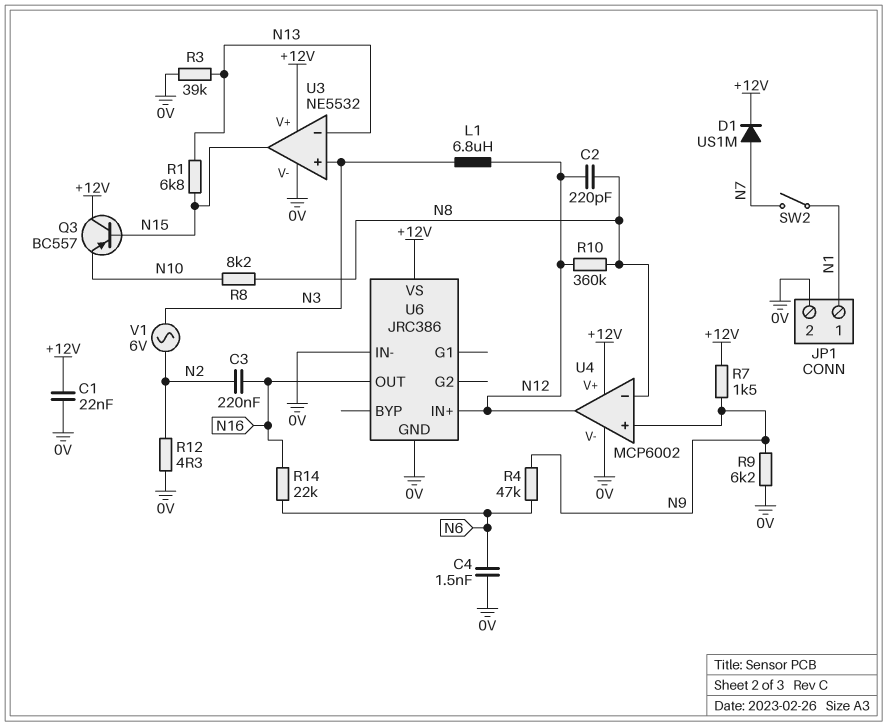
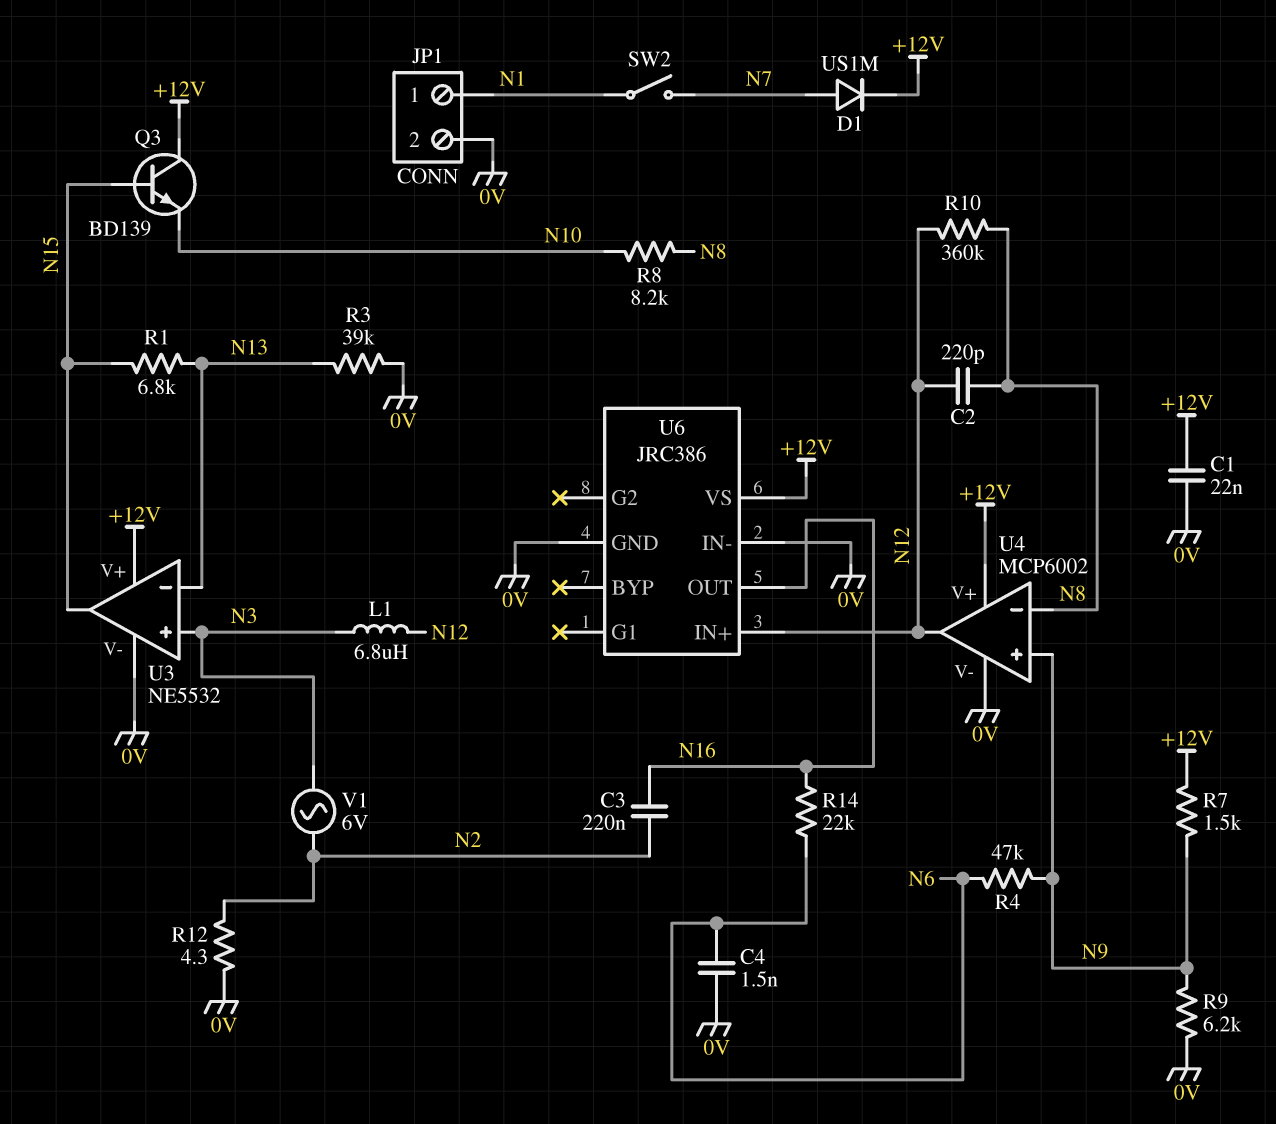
Q3: PNP BC557 (B N15, C +12V, E N10) -> NPN BD139 (B N15, C +12V, E N10)

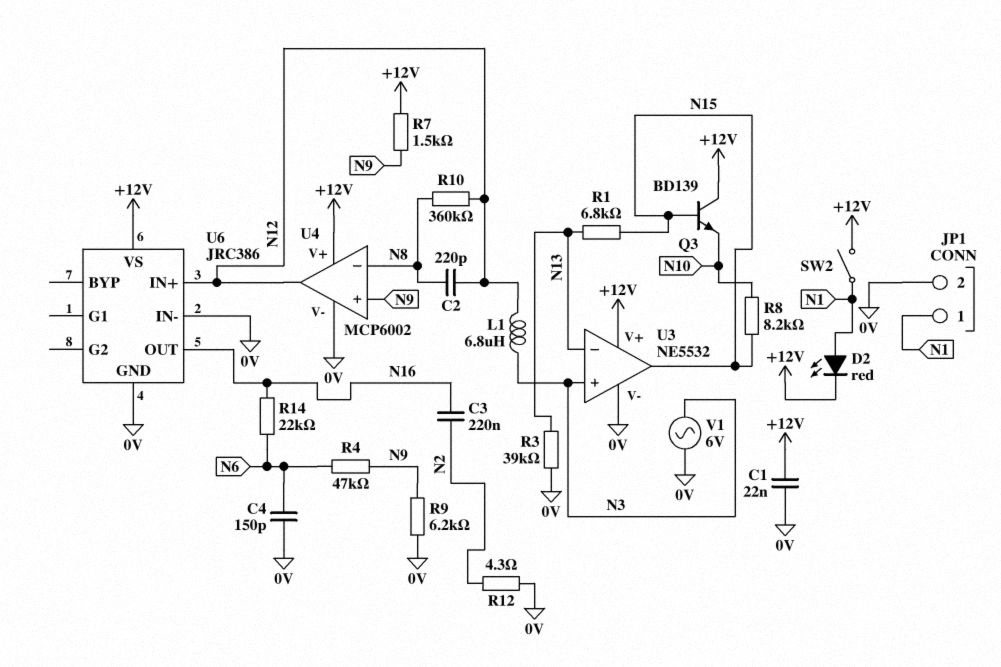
C4: 1.5nF (0V, N6) -> 150pF (0V, N6)
D1: diode US1M (A N7, K +12V) -> none
D2: none -> LED red (A N1, K +12V)
R8: 8.2k (N8, N10) -> 8.2k (N10, N15)
SW2: switch (N1, N7) -> switch (+12V, N1)
V1: AC 6V (N2, N3) -> AC 6V (0V, N3)

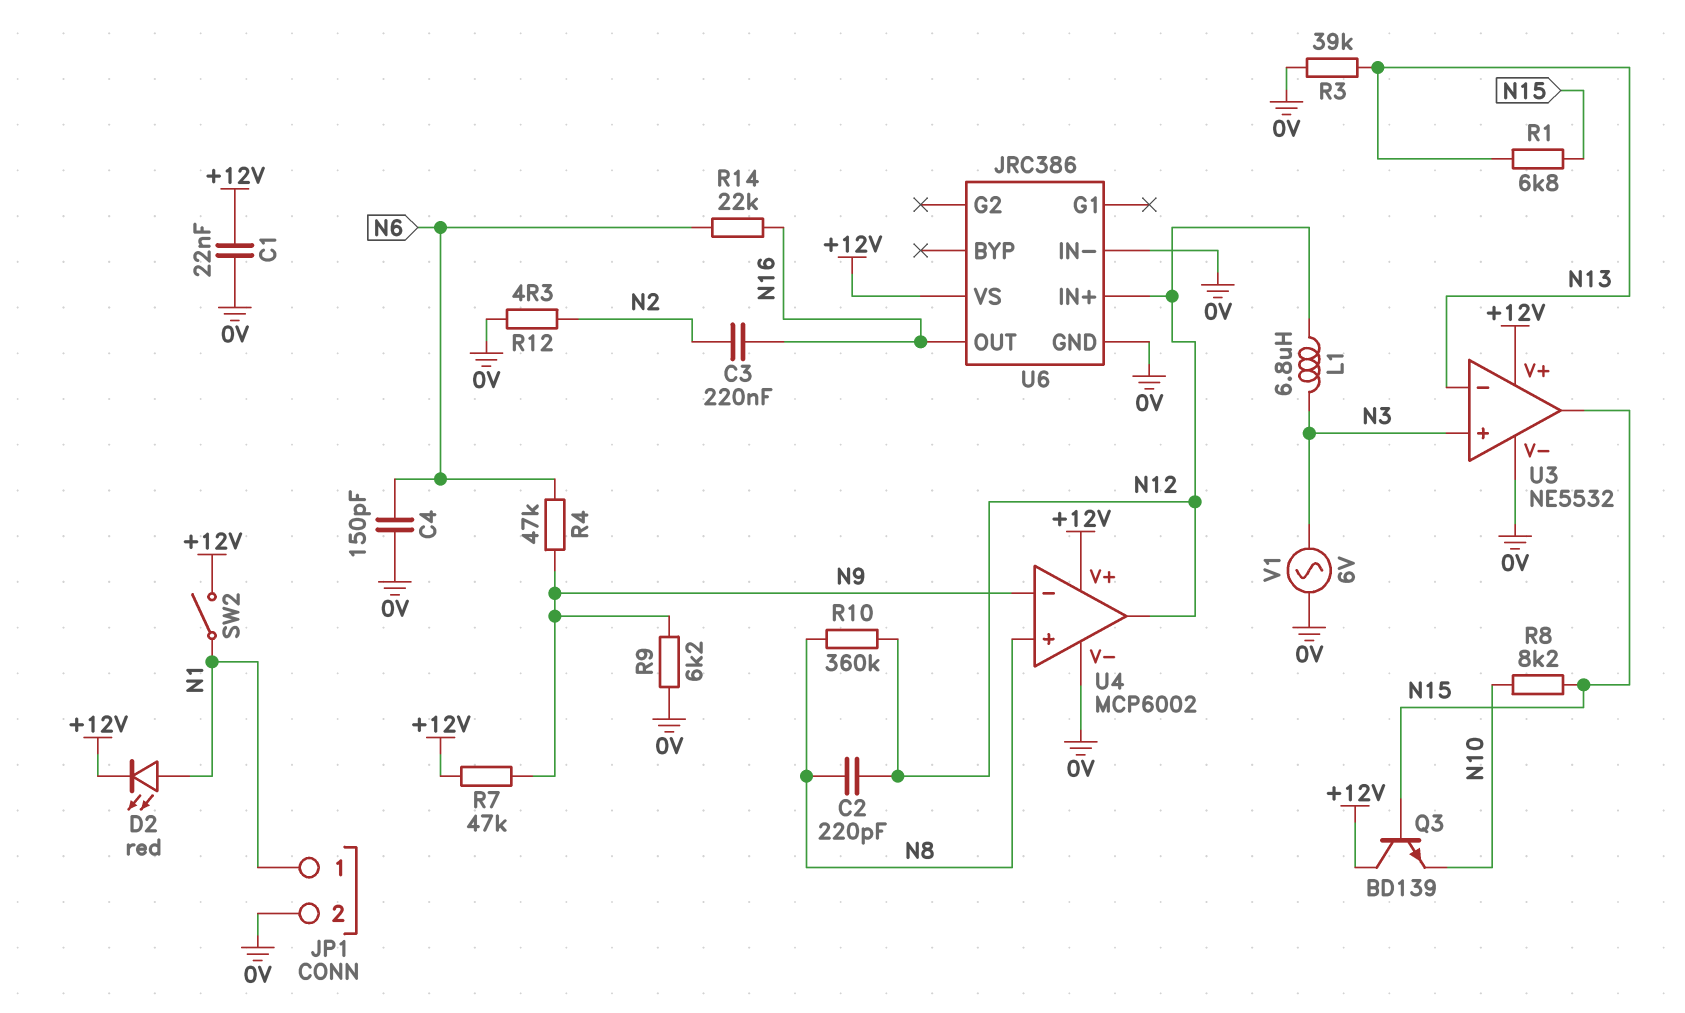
R7: 1.5k (+12V, N9) -> 47k (+12V, N9)
U4 pin in+: N9 -> N8
U4 pin in-: N8 -> N9

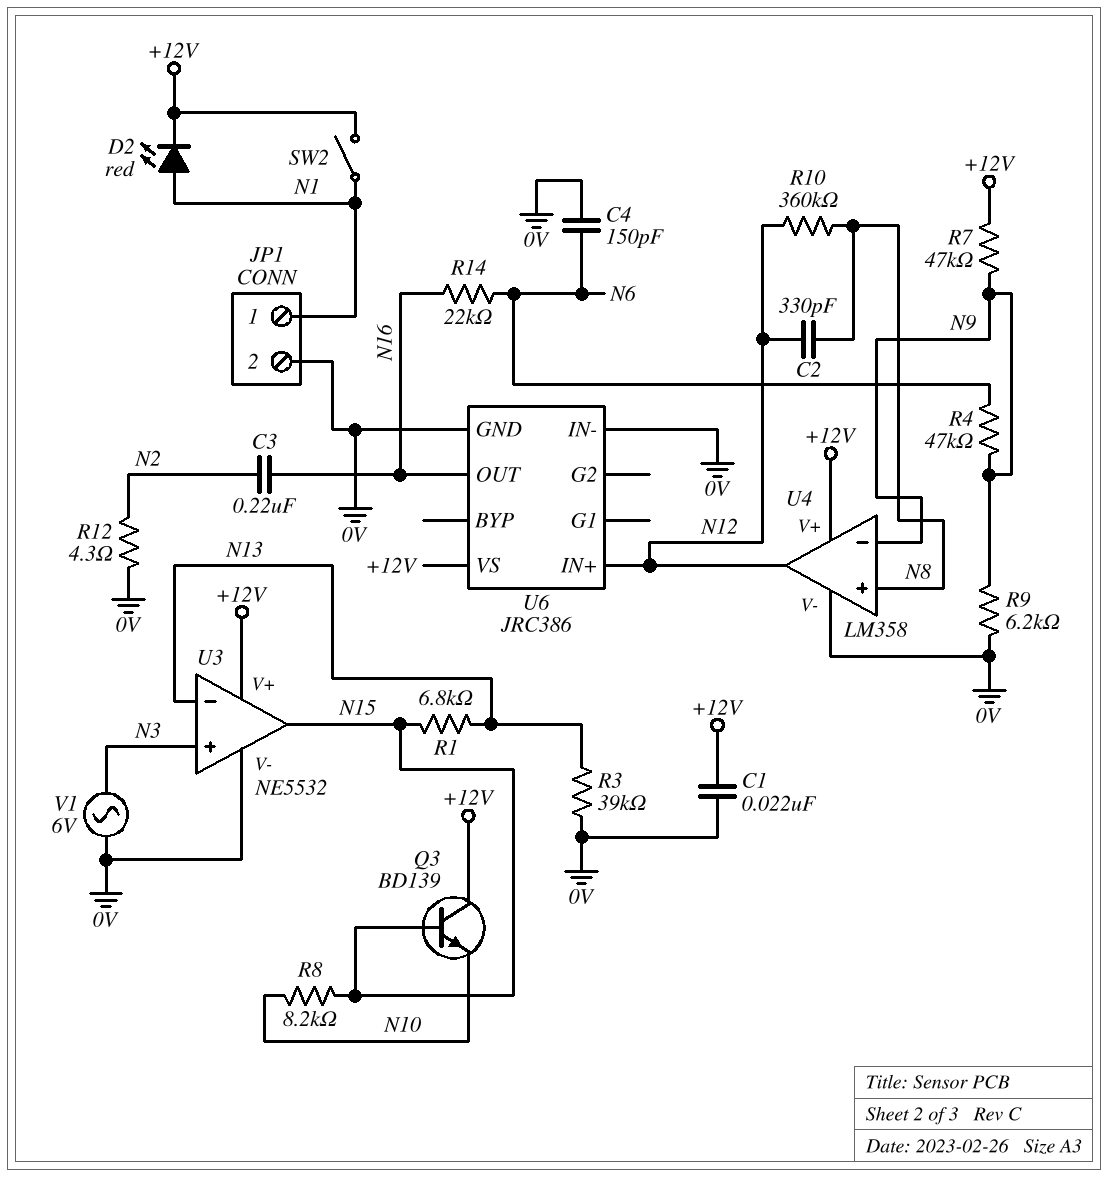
C2: 220pF (N8, N12) -> 330pF (N8, N12)
L1: 6.8uH (N3, N12) -> none
U4: MCP6002 -> LM358

